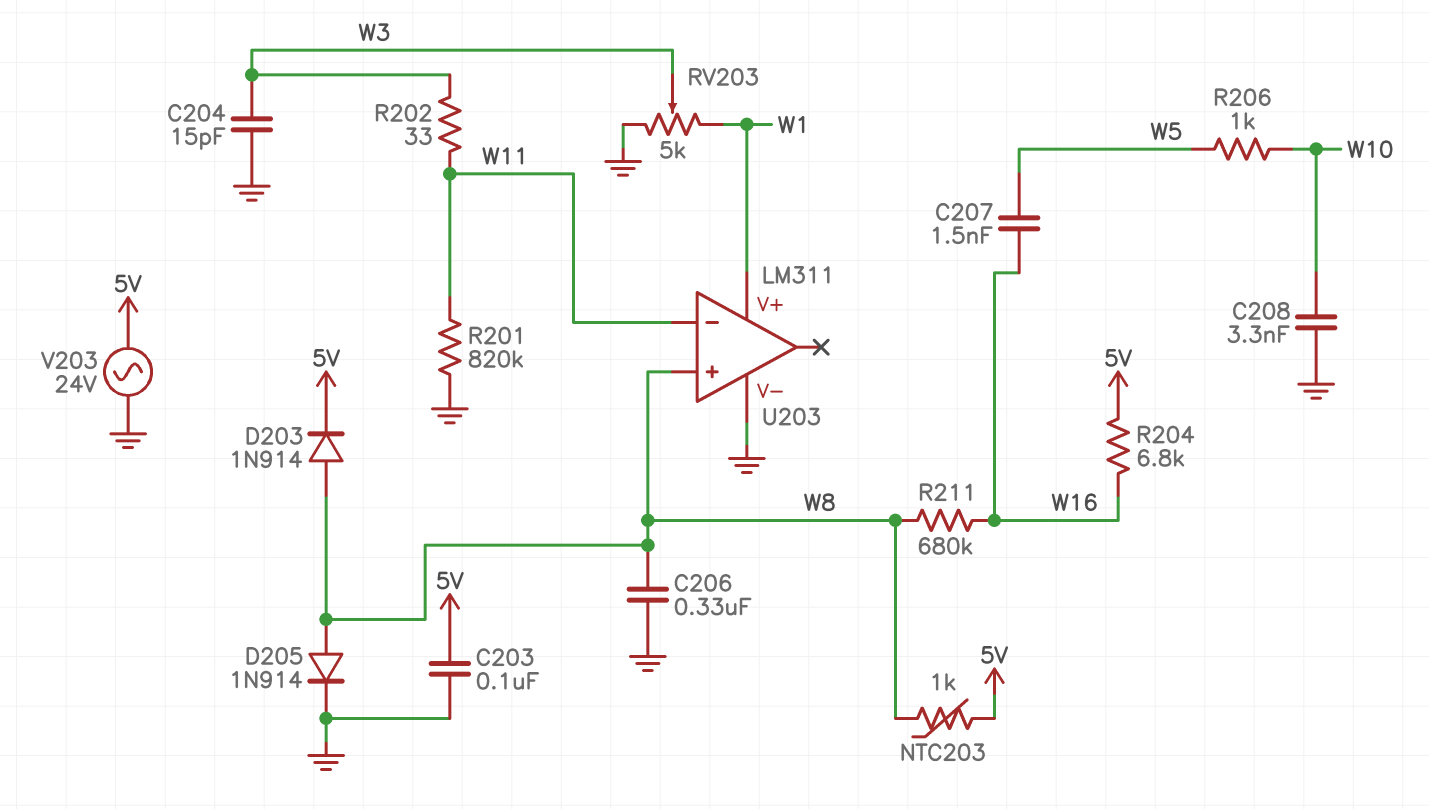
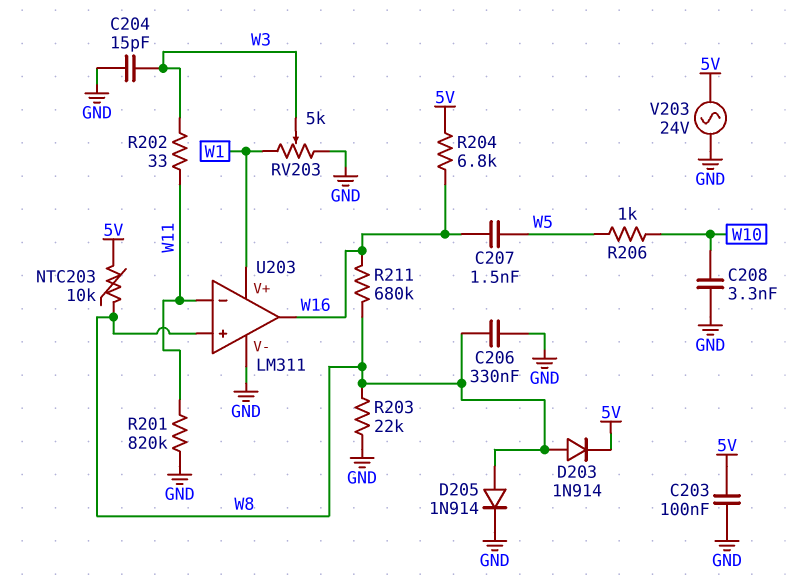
NTC203: 1k (5V, W8) -> 10k (5V, W8)
R203: none -> 22k (GND, W8)
U203 pin out: none -> W16

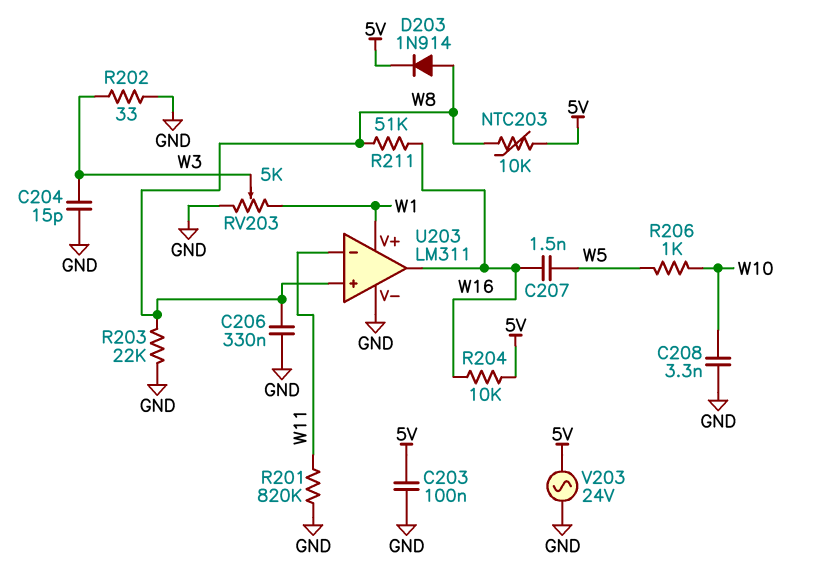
D205: diode 1N914 (A W8, K GND) -> none
R202: 33 (W3, W11) -> 33 (GND, W3)
R204: 6.8k (5V, W16) -> 10k (5V, W16)
R211: 680k (W8, W16) -> 51k (W8, W16)

